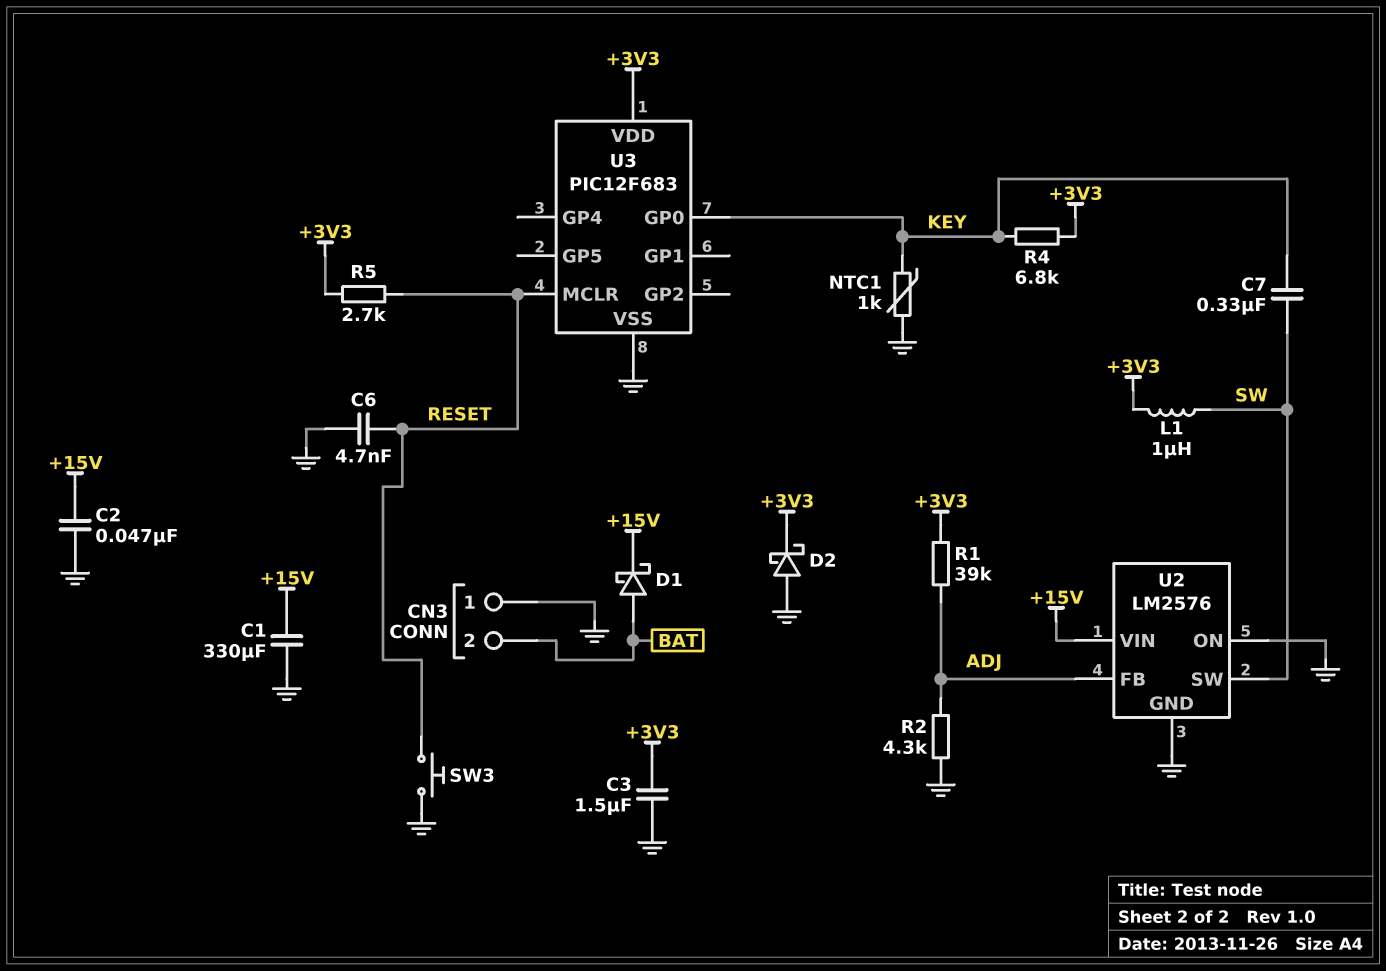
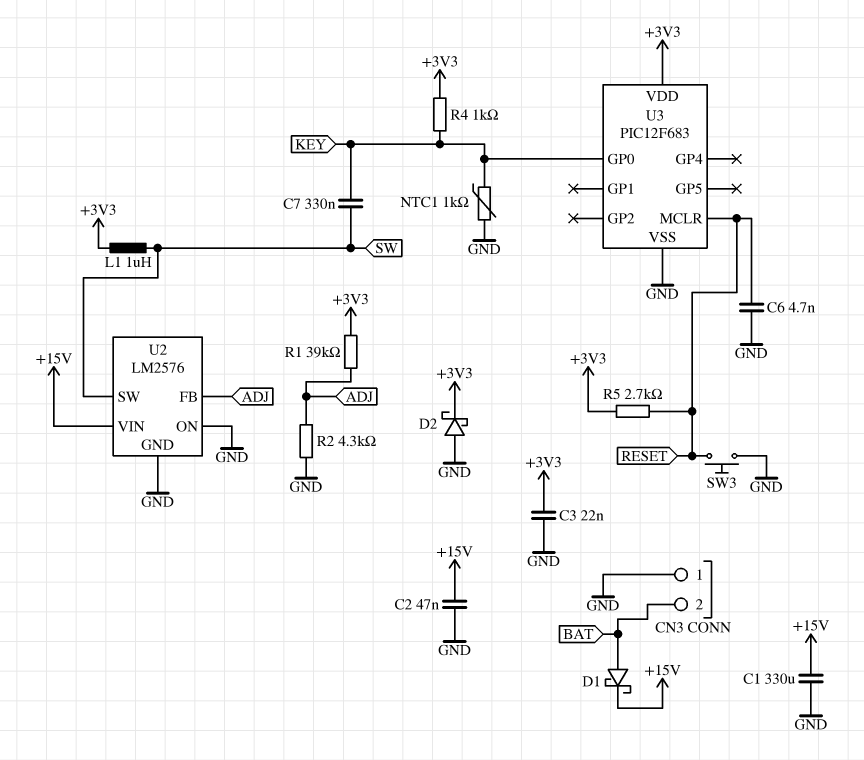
C3: 1.5uF (+3V3, GND) -> 22nF (+3V3, GND)
R4: 6.8k (+3V3, KEY) -> 1k (+3V3, KEY)

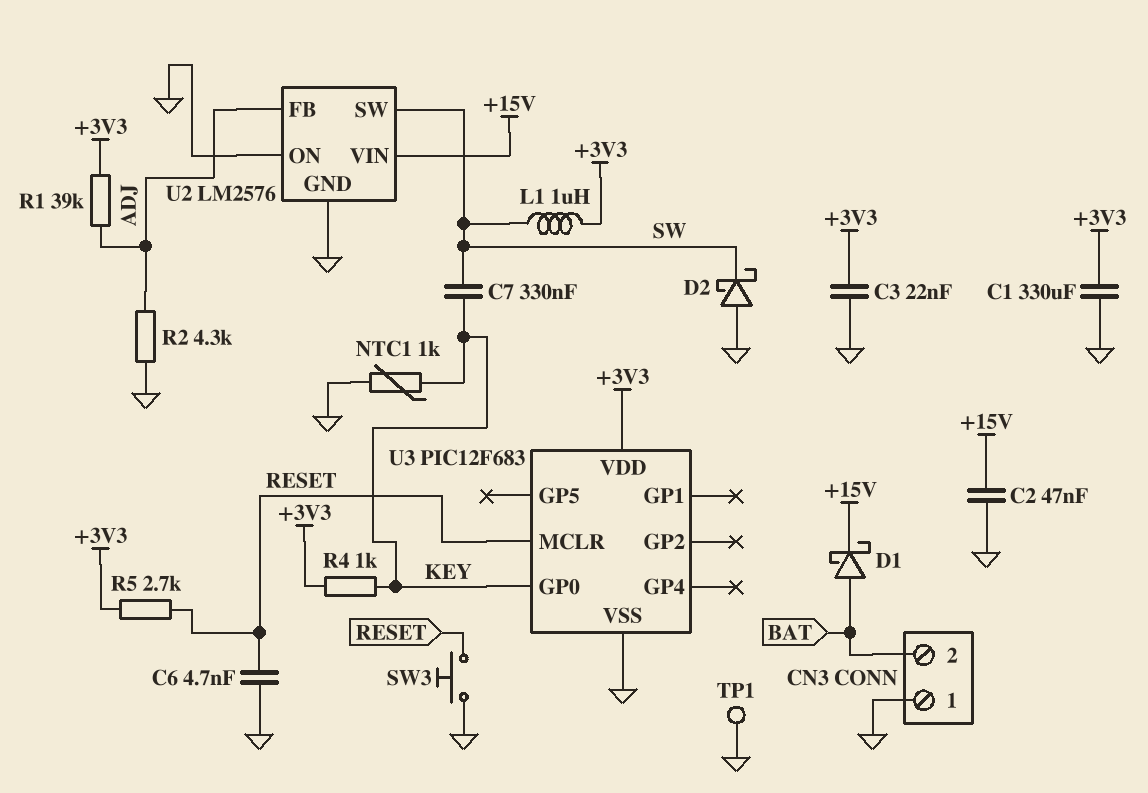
C1: 330uF (+15V, GND) -> 330uF (+3V3, GND)
D2: schottky (A GND, K +3V3) -> schottky (A GND, K SW)
TP1: none -> test point (GND)

